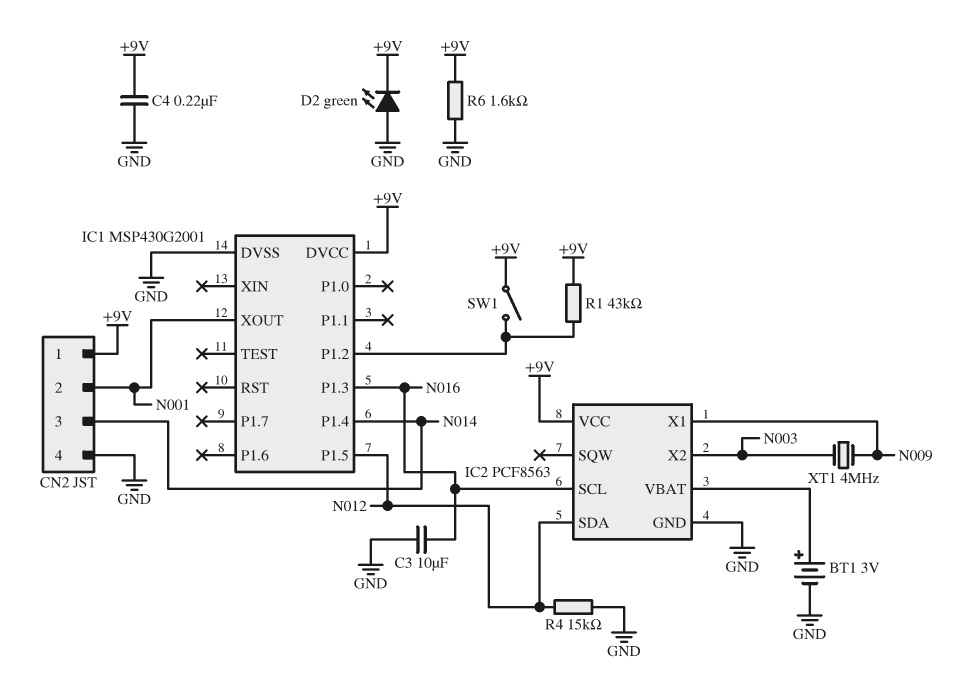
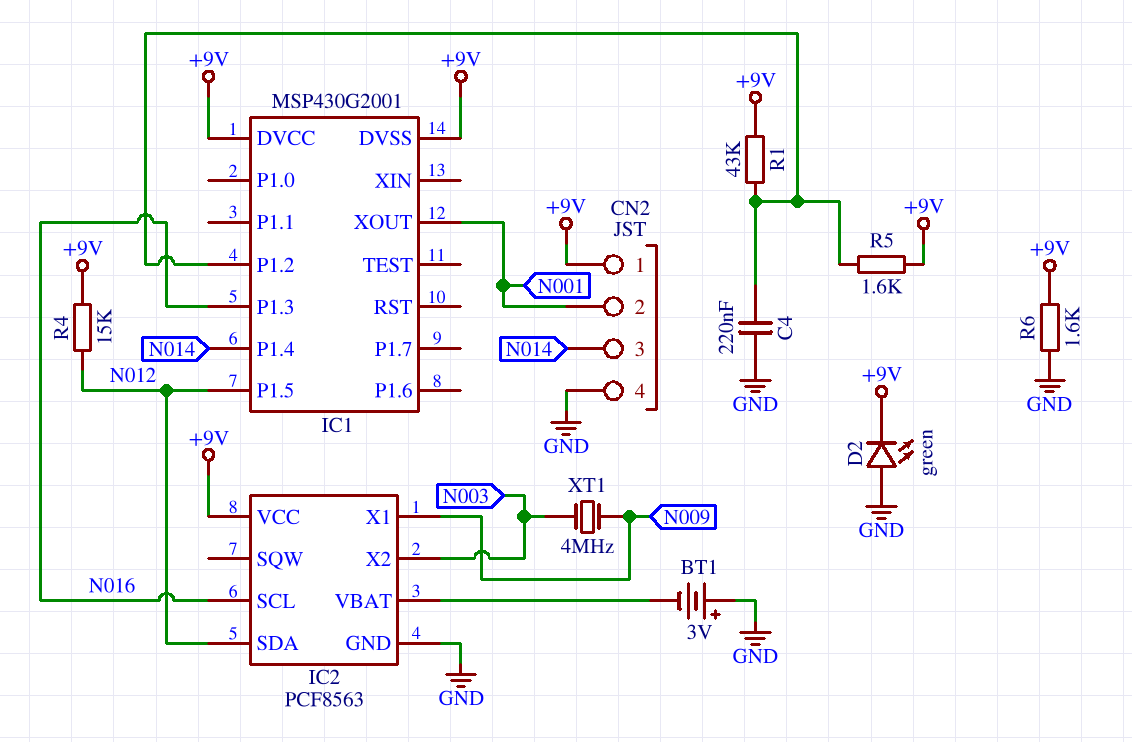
BT1: 3V (plus IC2/VBAT, minus GND) -> 3V (plus GND, minus IC2/VBAT)
C3: 10uF (GND, N016) -> none
C4: 220nF (+9V, GND) -> 220nF (GND, IC1/P1.2)
IC1 pin DVSS: GND -> +9V
R4: 15k (GND, N012) -> 15k (+9V, N012)
R5: none -> 1.6k (+9V, IC1/P1.2)
SW1: switch (+9V, IC1/P1.2) -> none

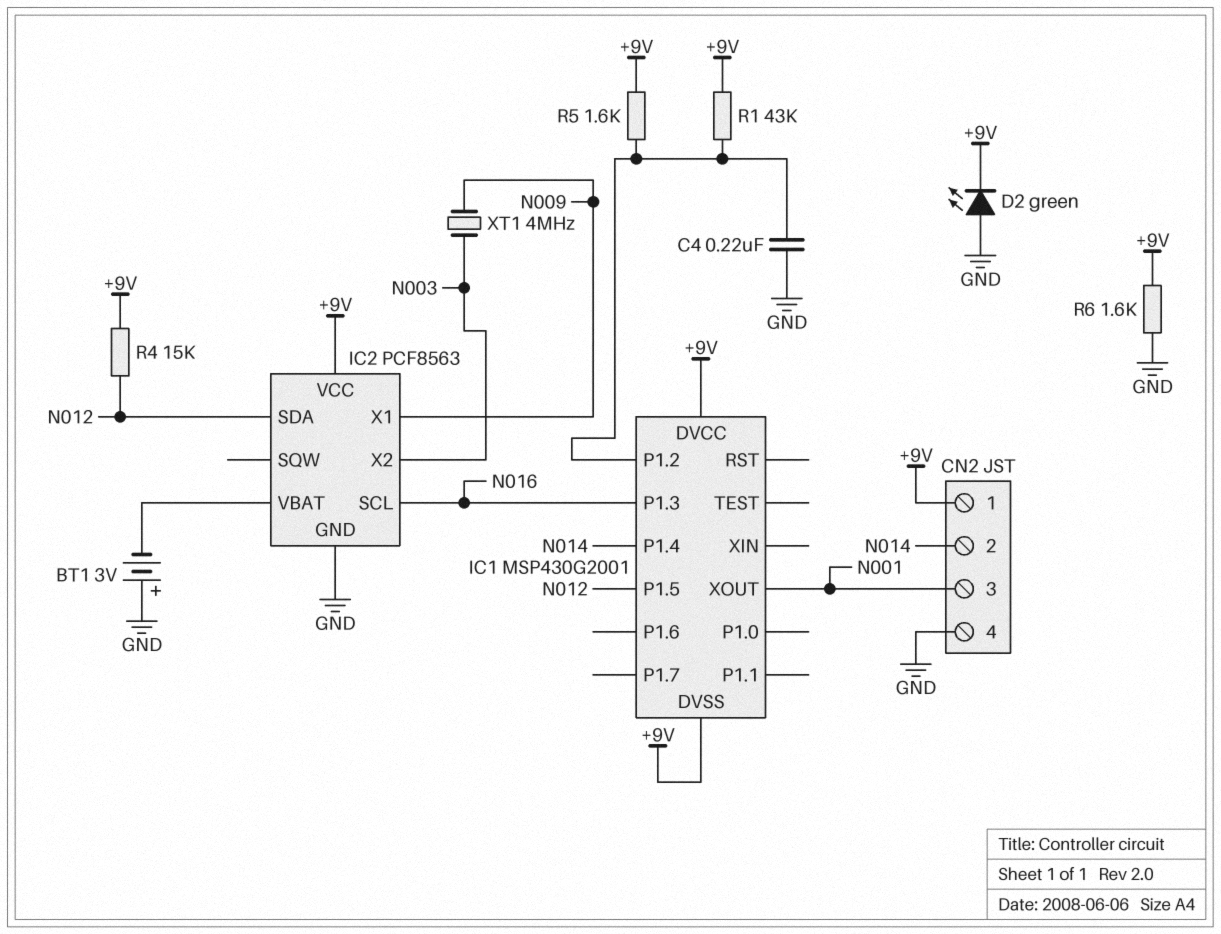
CN2 pin 2: N001 -> N014
CN2 pin 3: N014 -> N001

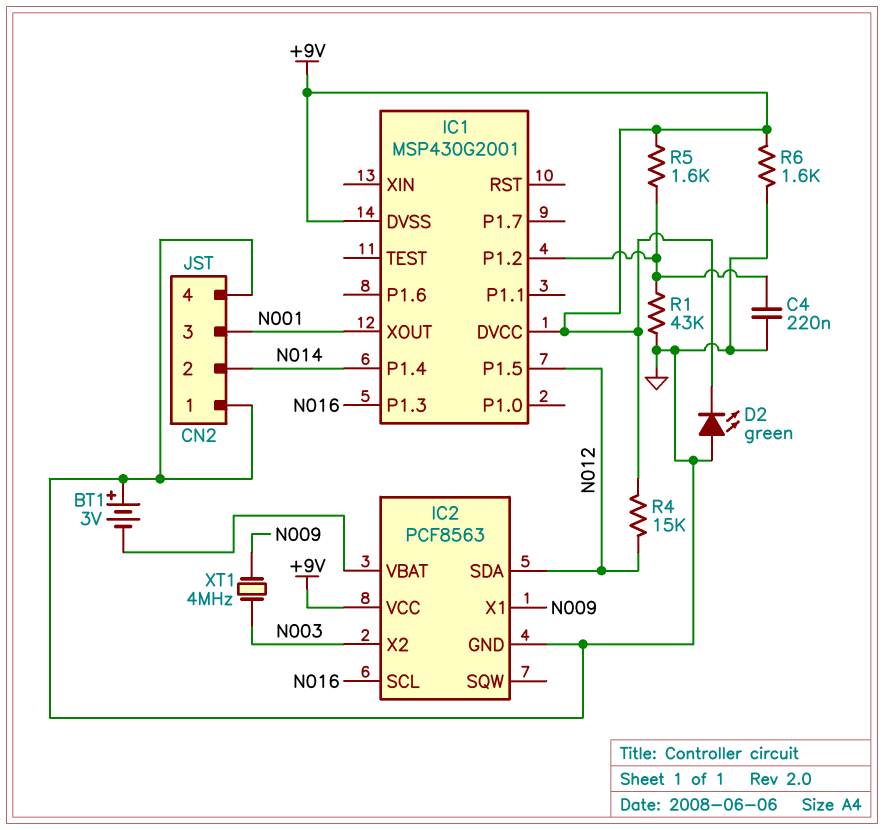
CN2 pin 1: +9V -> GND
R1: 43k (+9V, IC1/P1.2) -> 43k (GND, IC1/P1.2)

